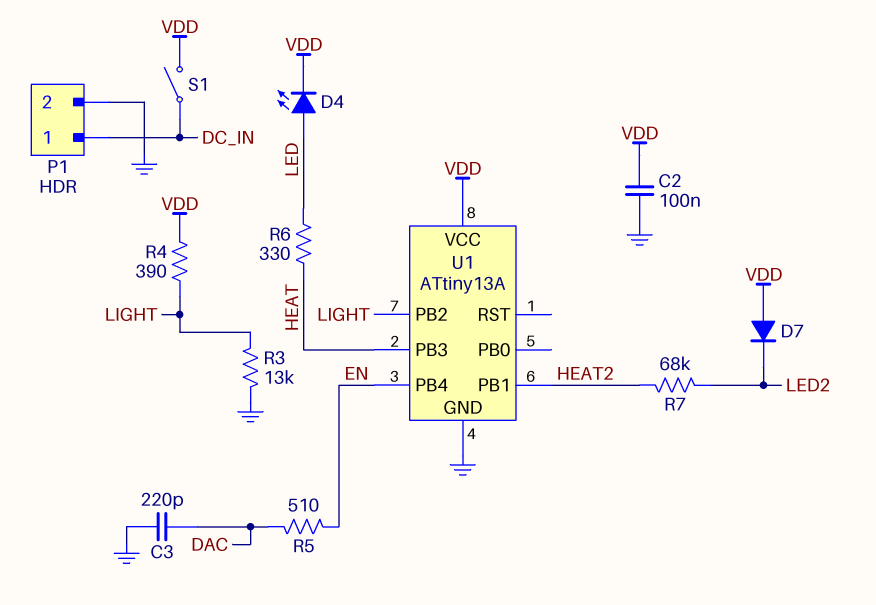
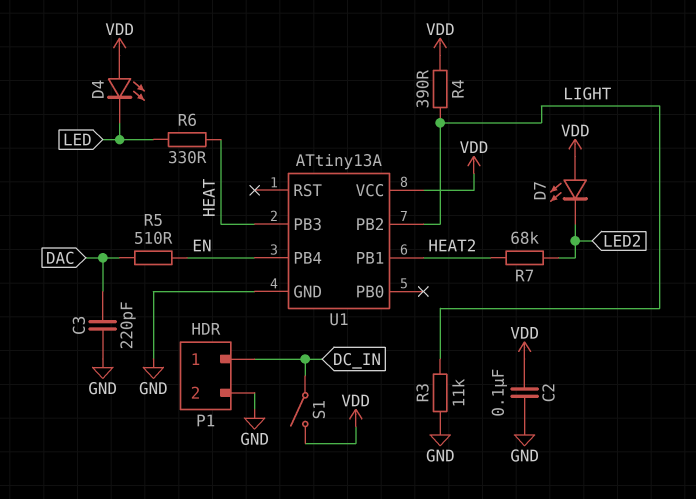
D4: LED (A LED, K VDD) -> LED (A VDD, K LED)
D7: diode (A VDD, K LED2) -> LED (A VDD, K LED2)
R3: 13k (GND, LIGHT) -> 11k (GND, LIGHT)

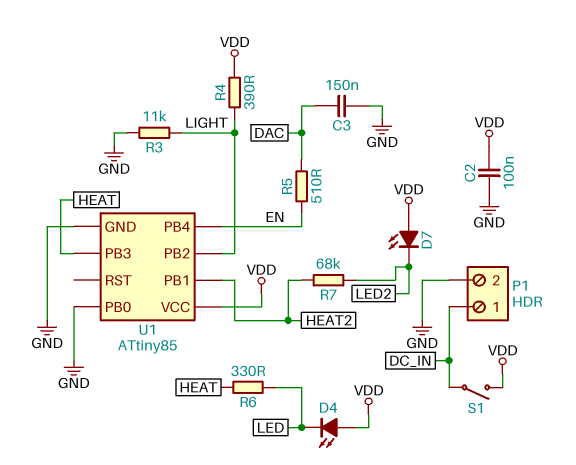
C3: 220pF (DAC, GND) -> 150nF (DAC, GND)
U1: ATtiny13A -> ATtiny85
U1 pin PB0: none -> GND

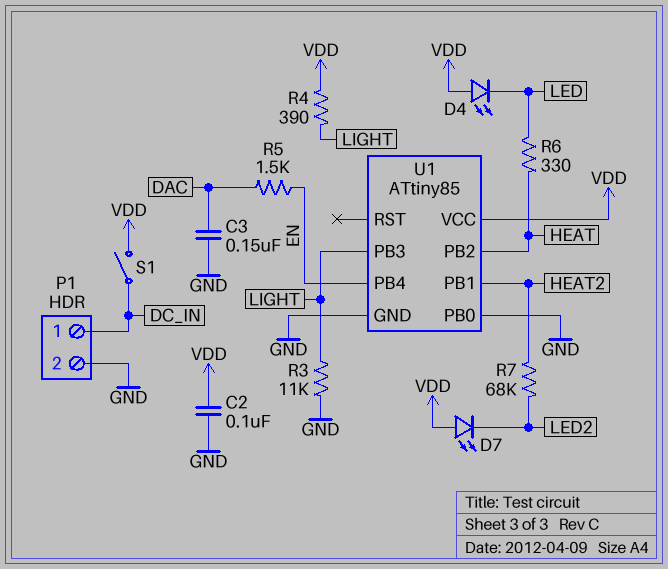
R5: 510 (DAC, EN) -> 1.5k (DAC, EN)
U1 pin PB2: LIGHT -> HEAT
U1 pin PB3: HEAT -> LIGHT

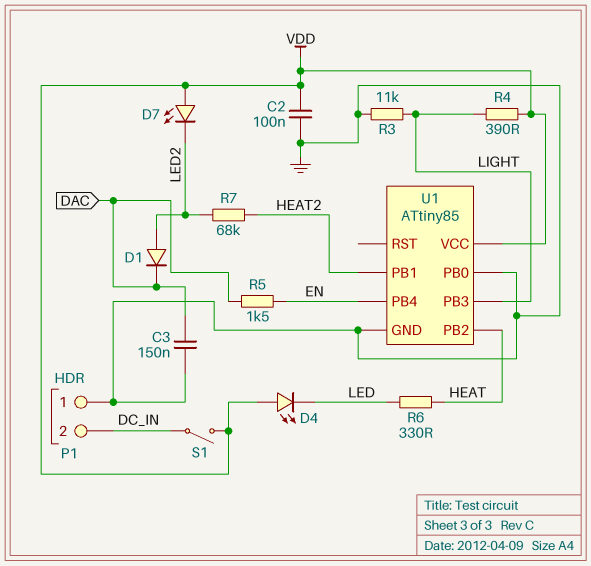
D1: none -> diode (A LED2, K DAC)
P1 pin 1: DC_IN -> GND
P1 pin 2: GND -> DC_IN

